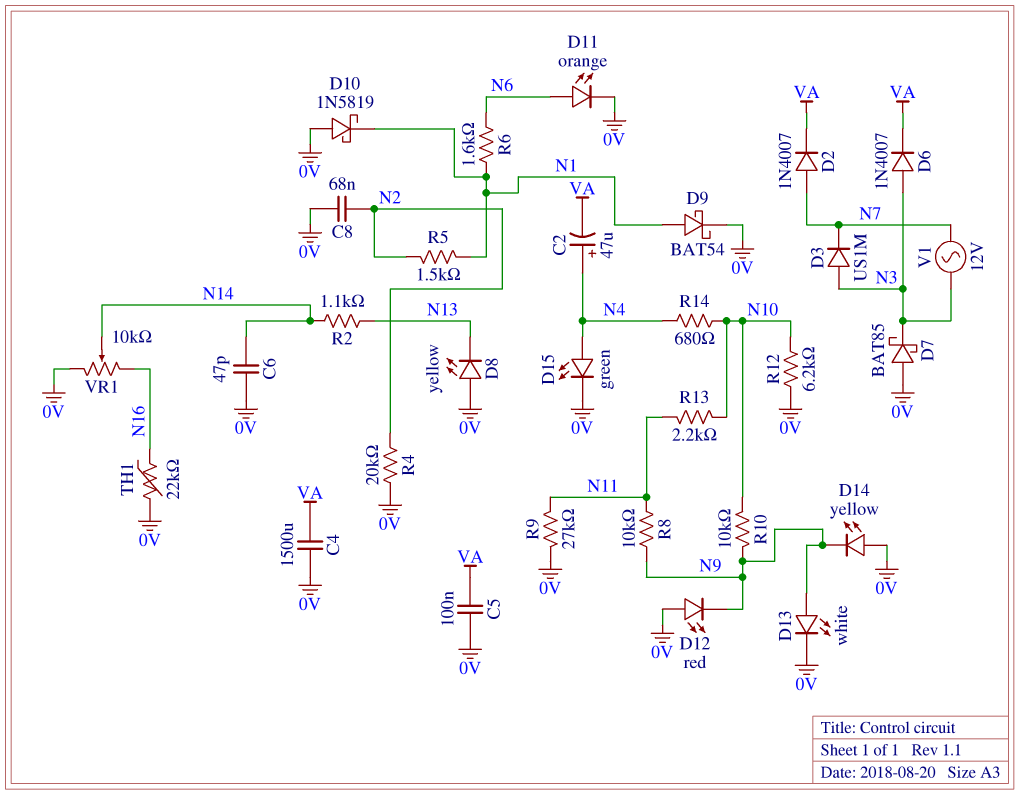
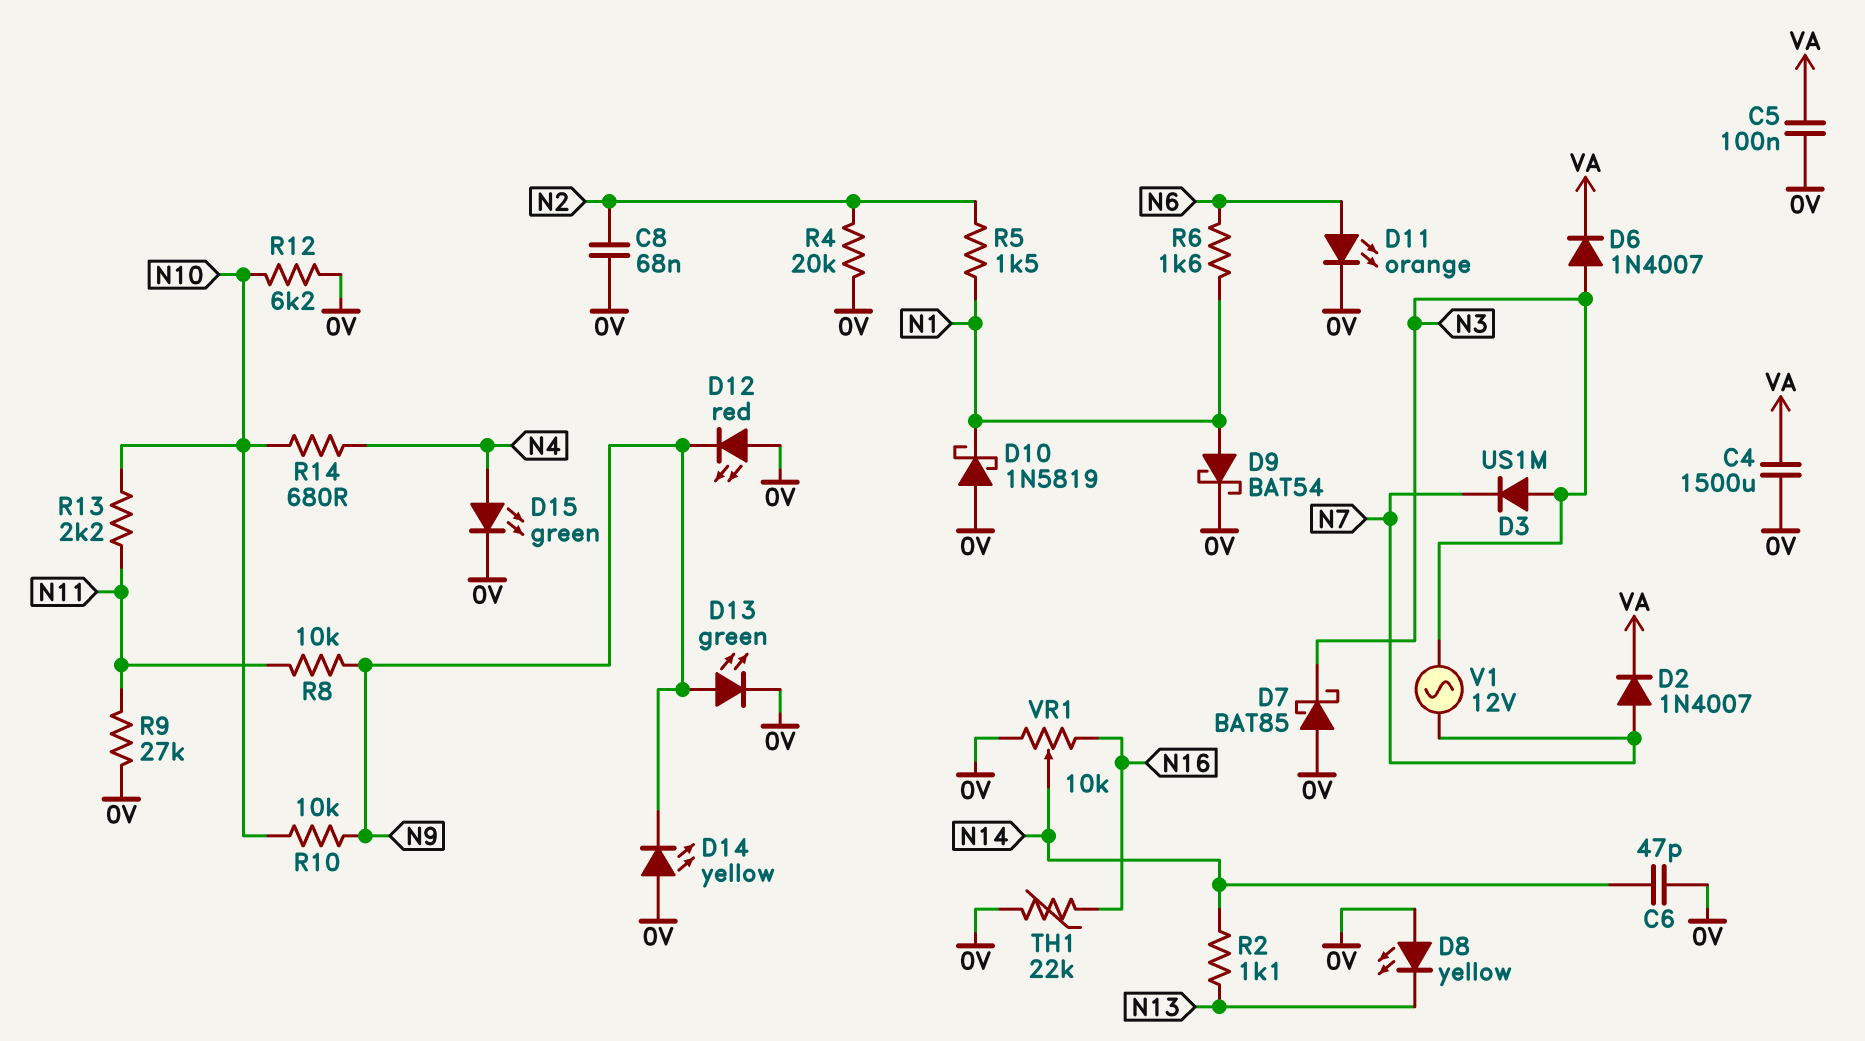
C2: 47uF (plus N4, minus VA) -> none
D13: LED white (A N9, K 0V) -> LED green (A N9, K 0V)

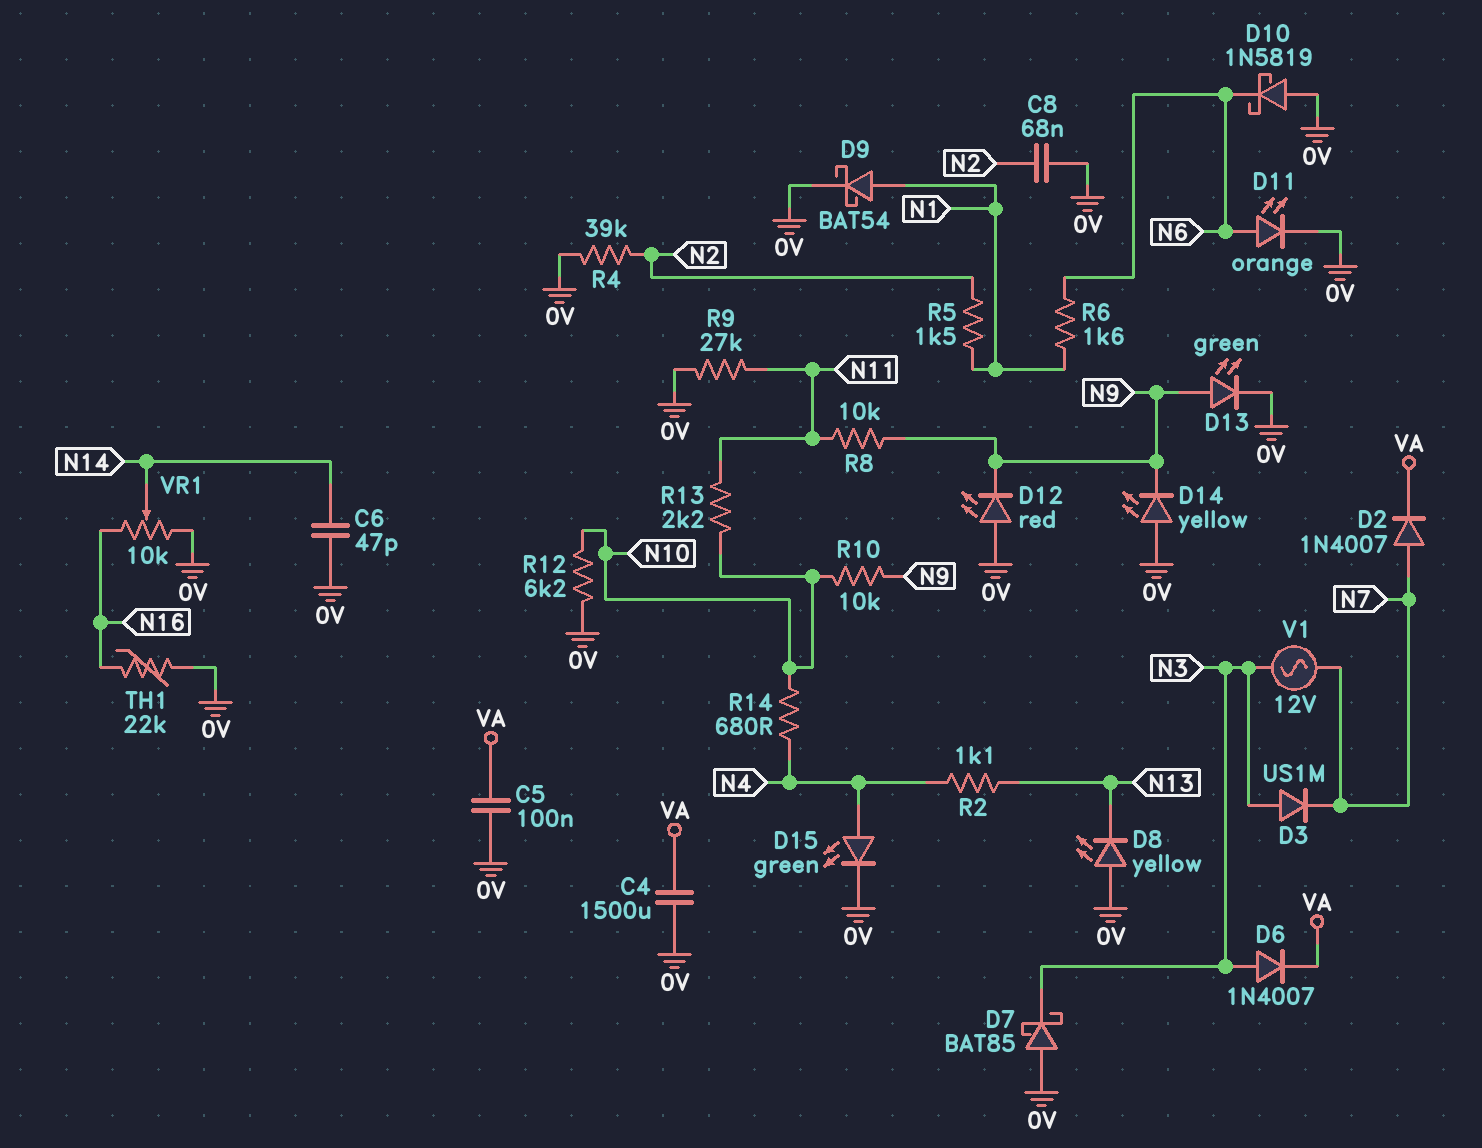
D10: schottky 1N5819 (A 0V, K N1) -> schottky 1N5819 (A 0V, K N6)
R2: 1.1k (N13, N14) -> 1.1k (N4, N13)
R4: 20k (0V, N2) -> 39k (0V, N2)

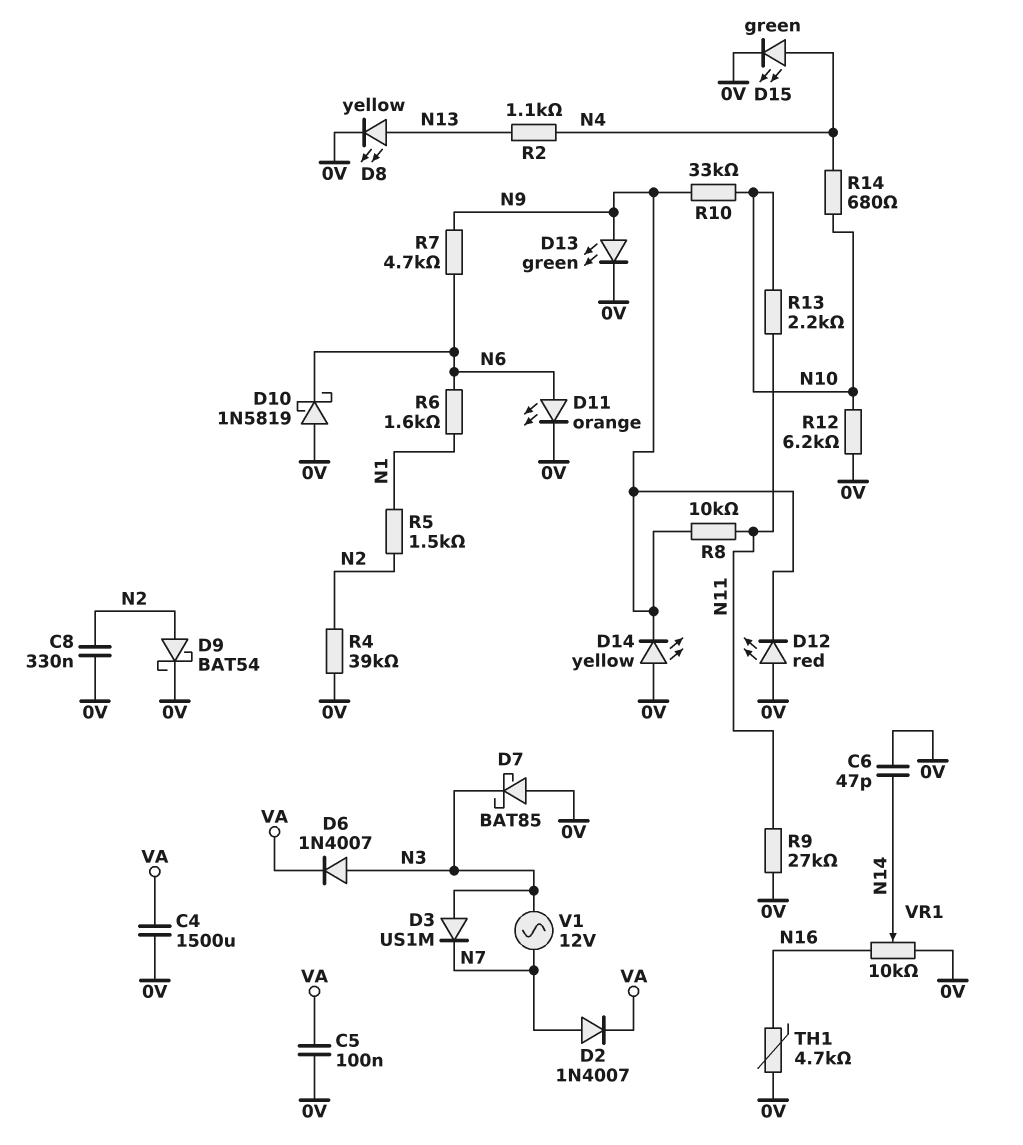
C8: 68nF (0V, N2) -> 330nF (0V, N2)
D8: LED yellow (A 0V, K N13) -> LED yellow (A N13, K 0V)
D9: schottky BAT54 (A N1, K 0V) -> schottky BAT54 (A N2, K 0V)
R7: none -> 4.7k (N6, N9)
R10: 10k (N9, N10) -> 33k (N9, N10)
TH1: 22k (0V, N16) -> 4.7k (0V, N16)

